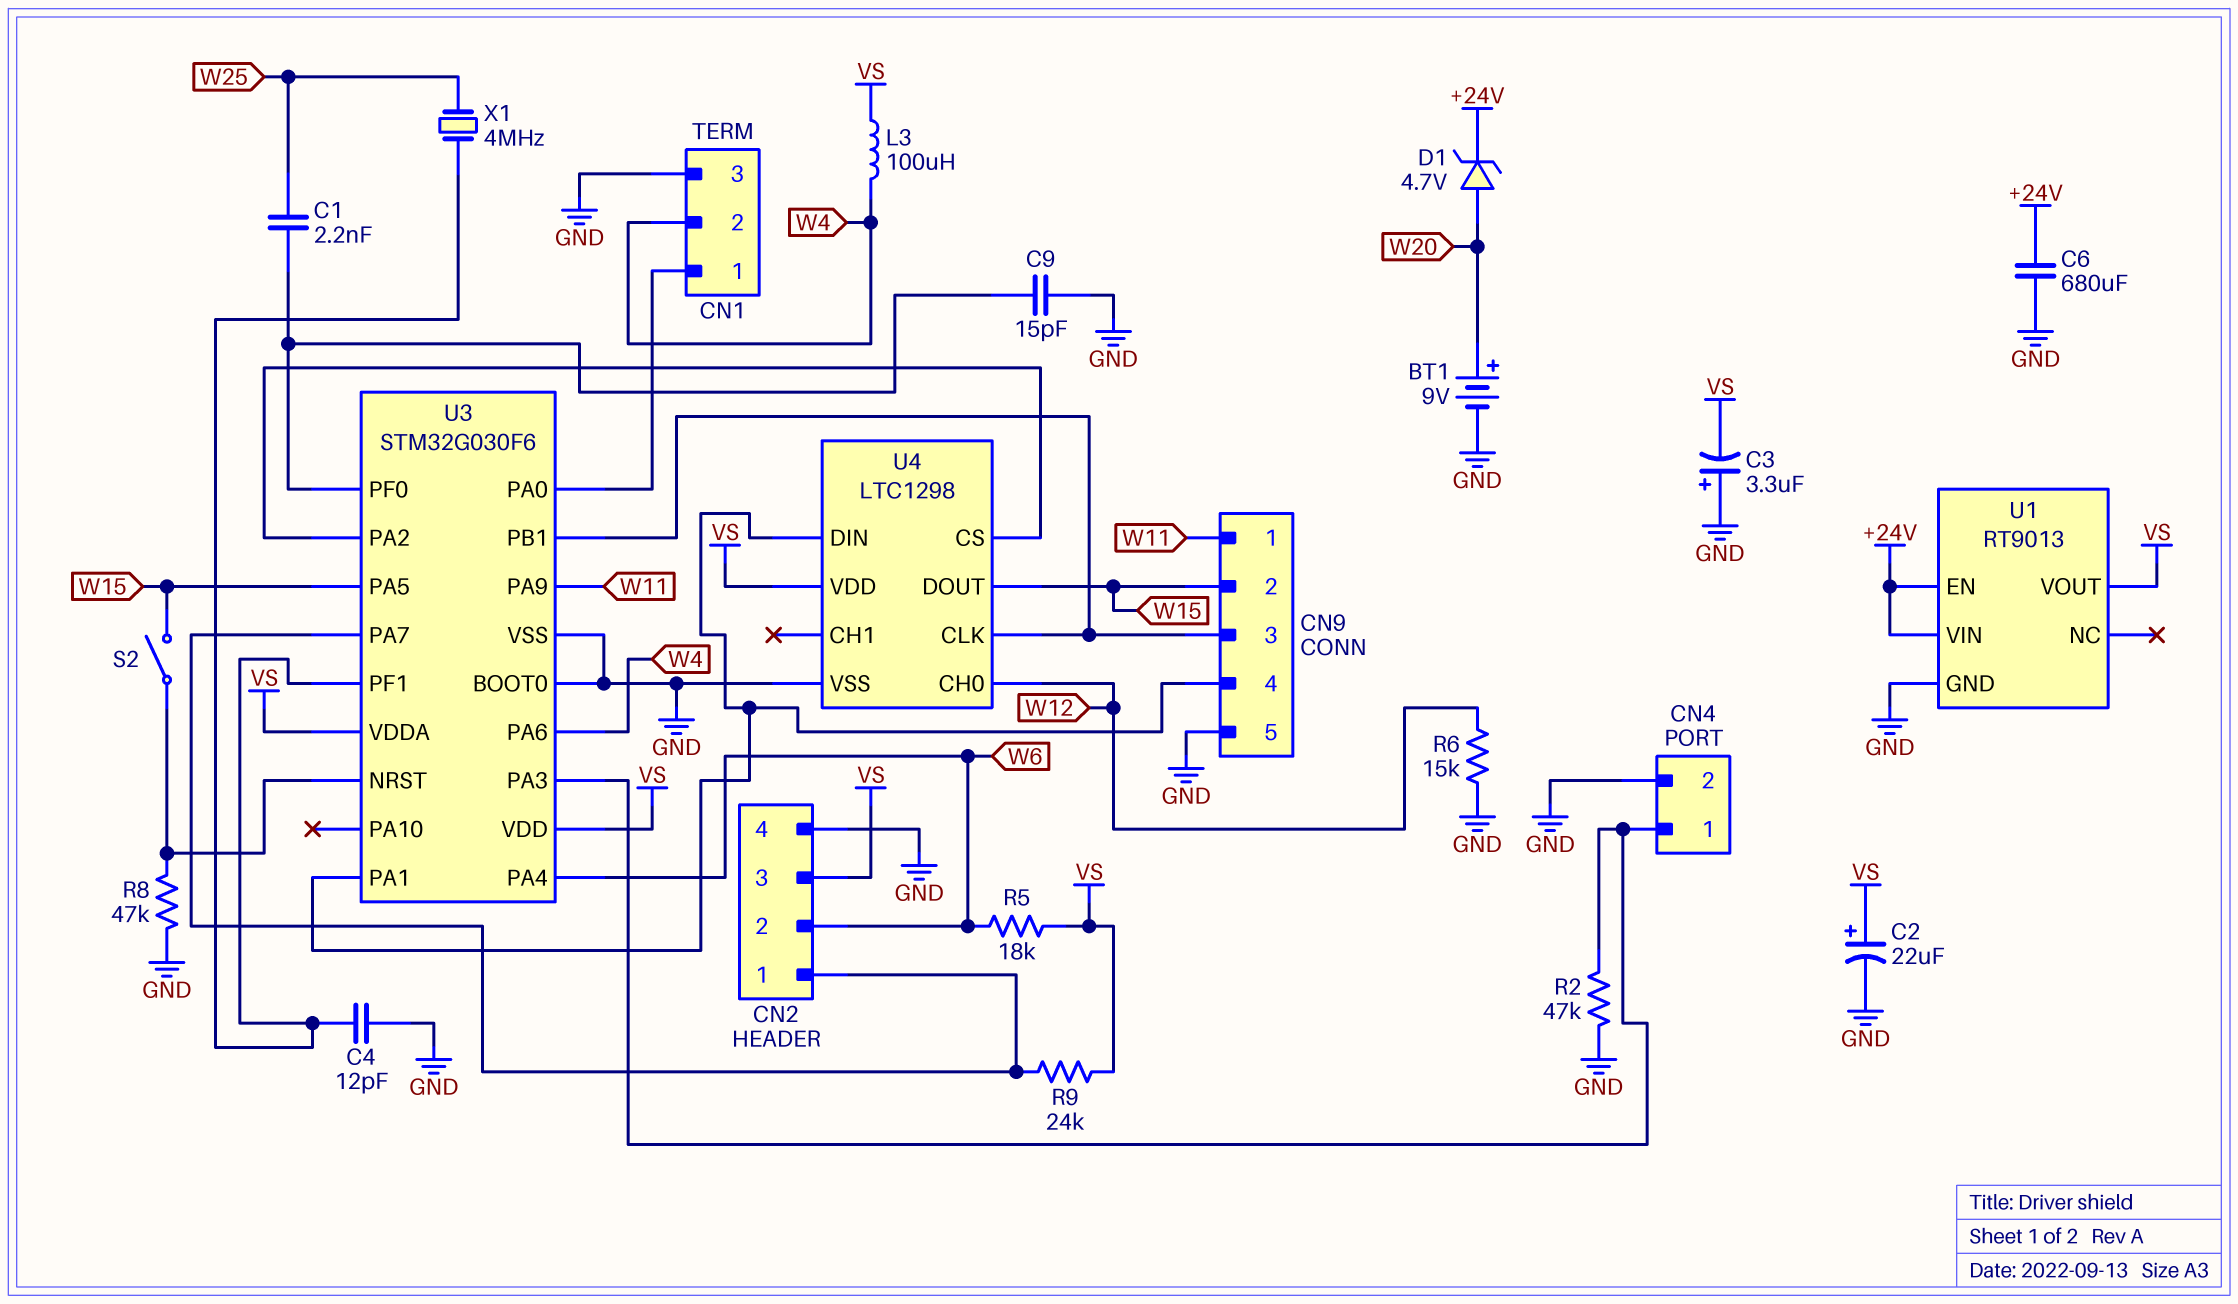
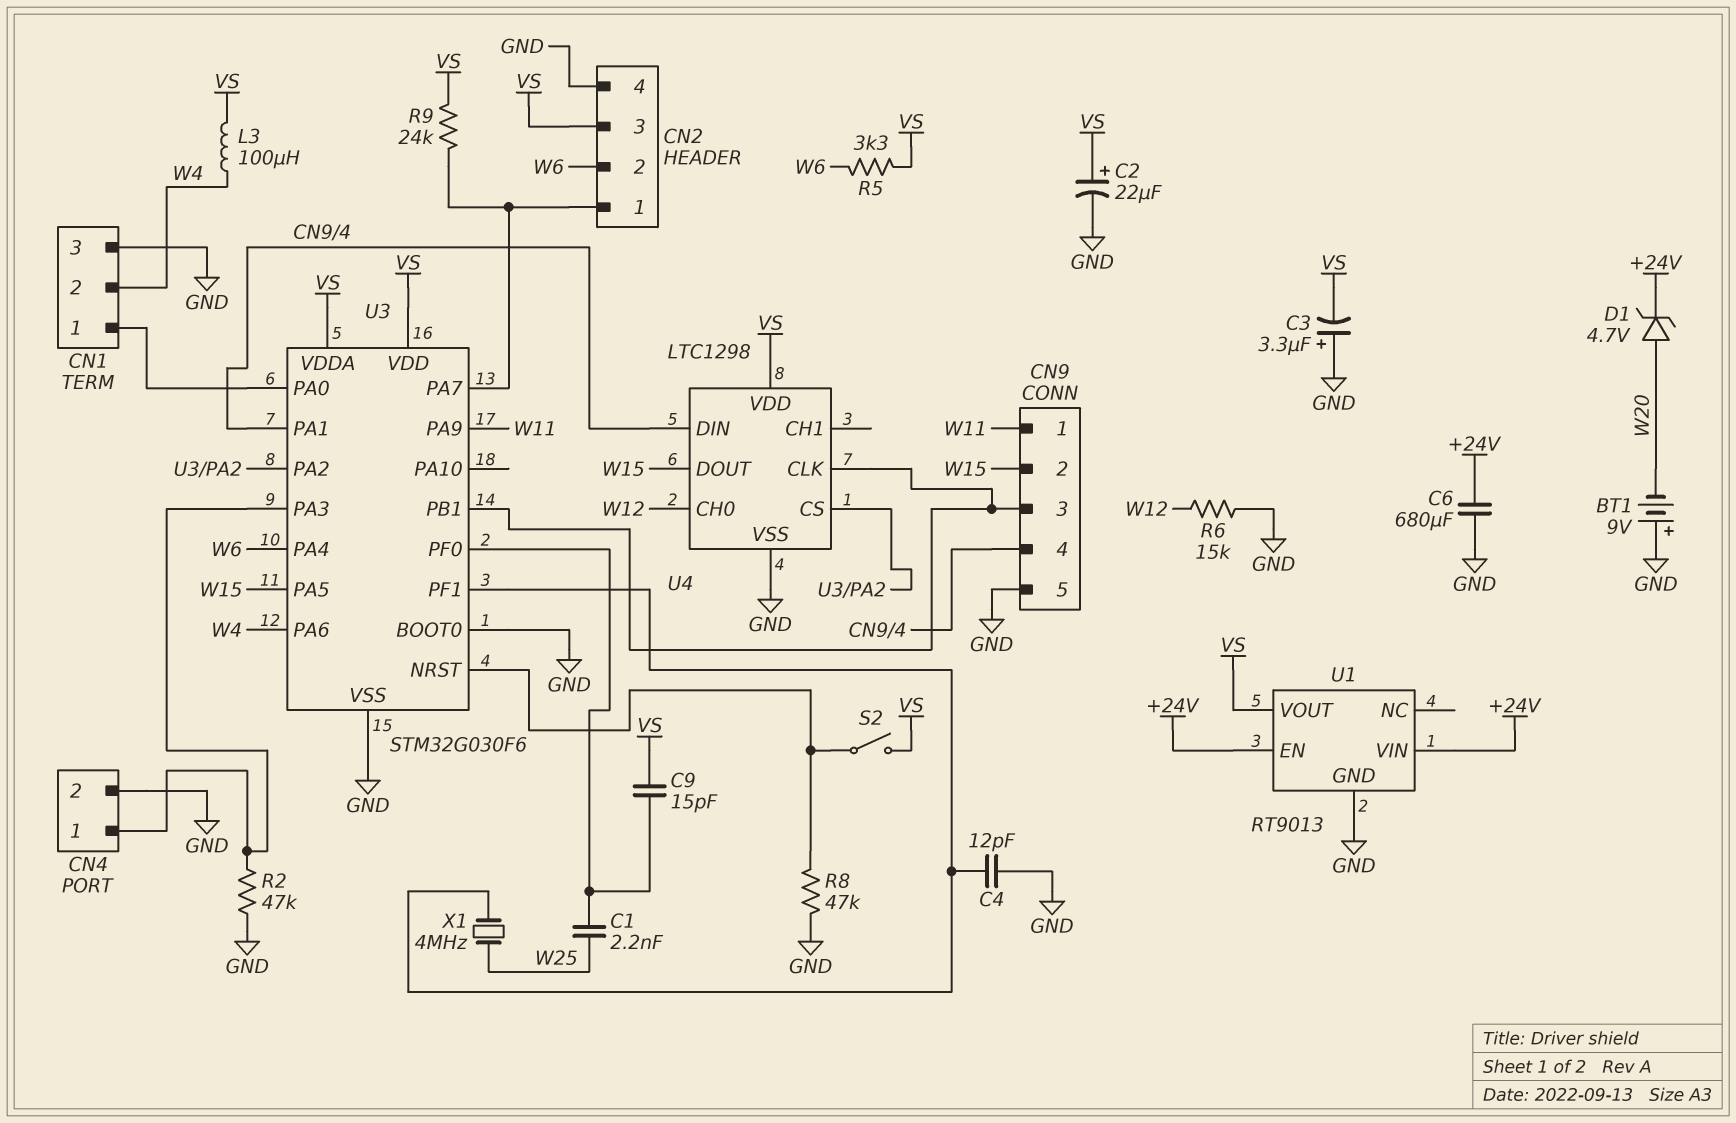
BT1: 9V (plus W20, minus GND) -> 9V (plus GND, minus W20)
C9: 15pF (GND, U3/PF0) -> 15pF (U3/PF0, VS)
R5: 18k (VS, W6) -> 3.3k (VS, W6)
S2: switch (U3/NRST, W15) -> switch (U3/NRST, VS)

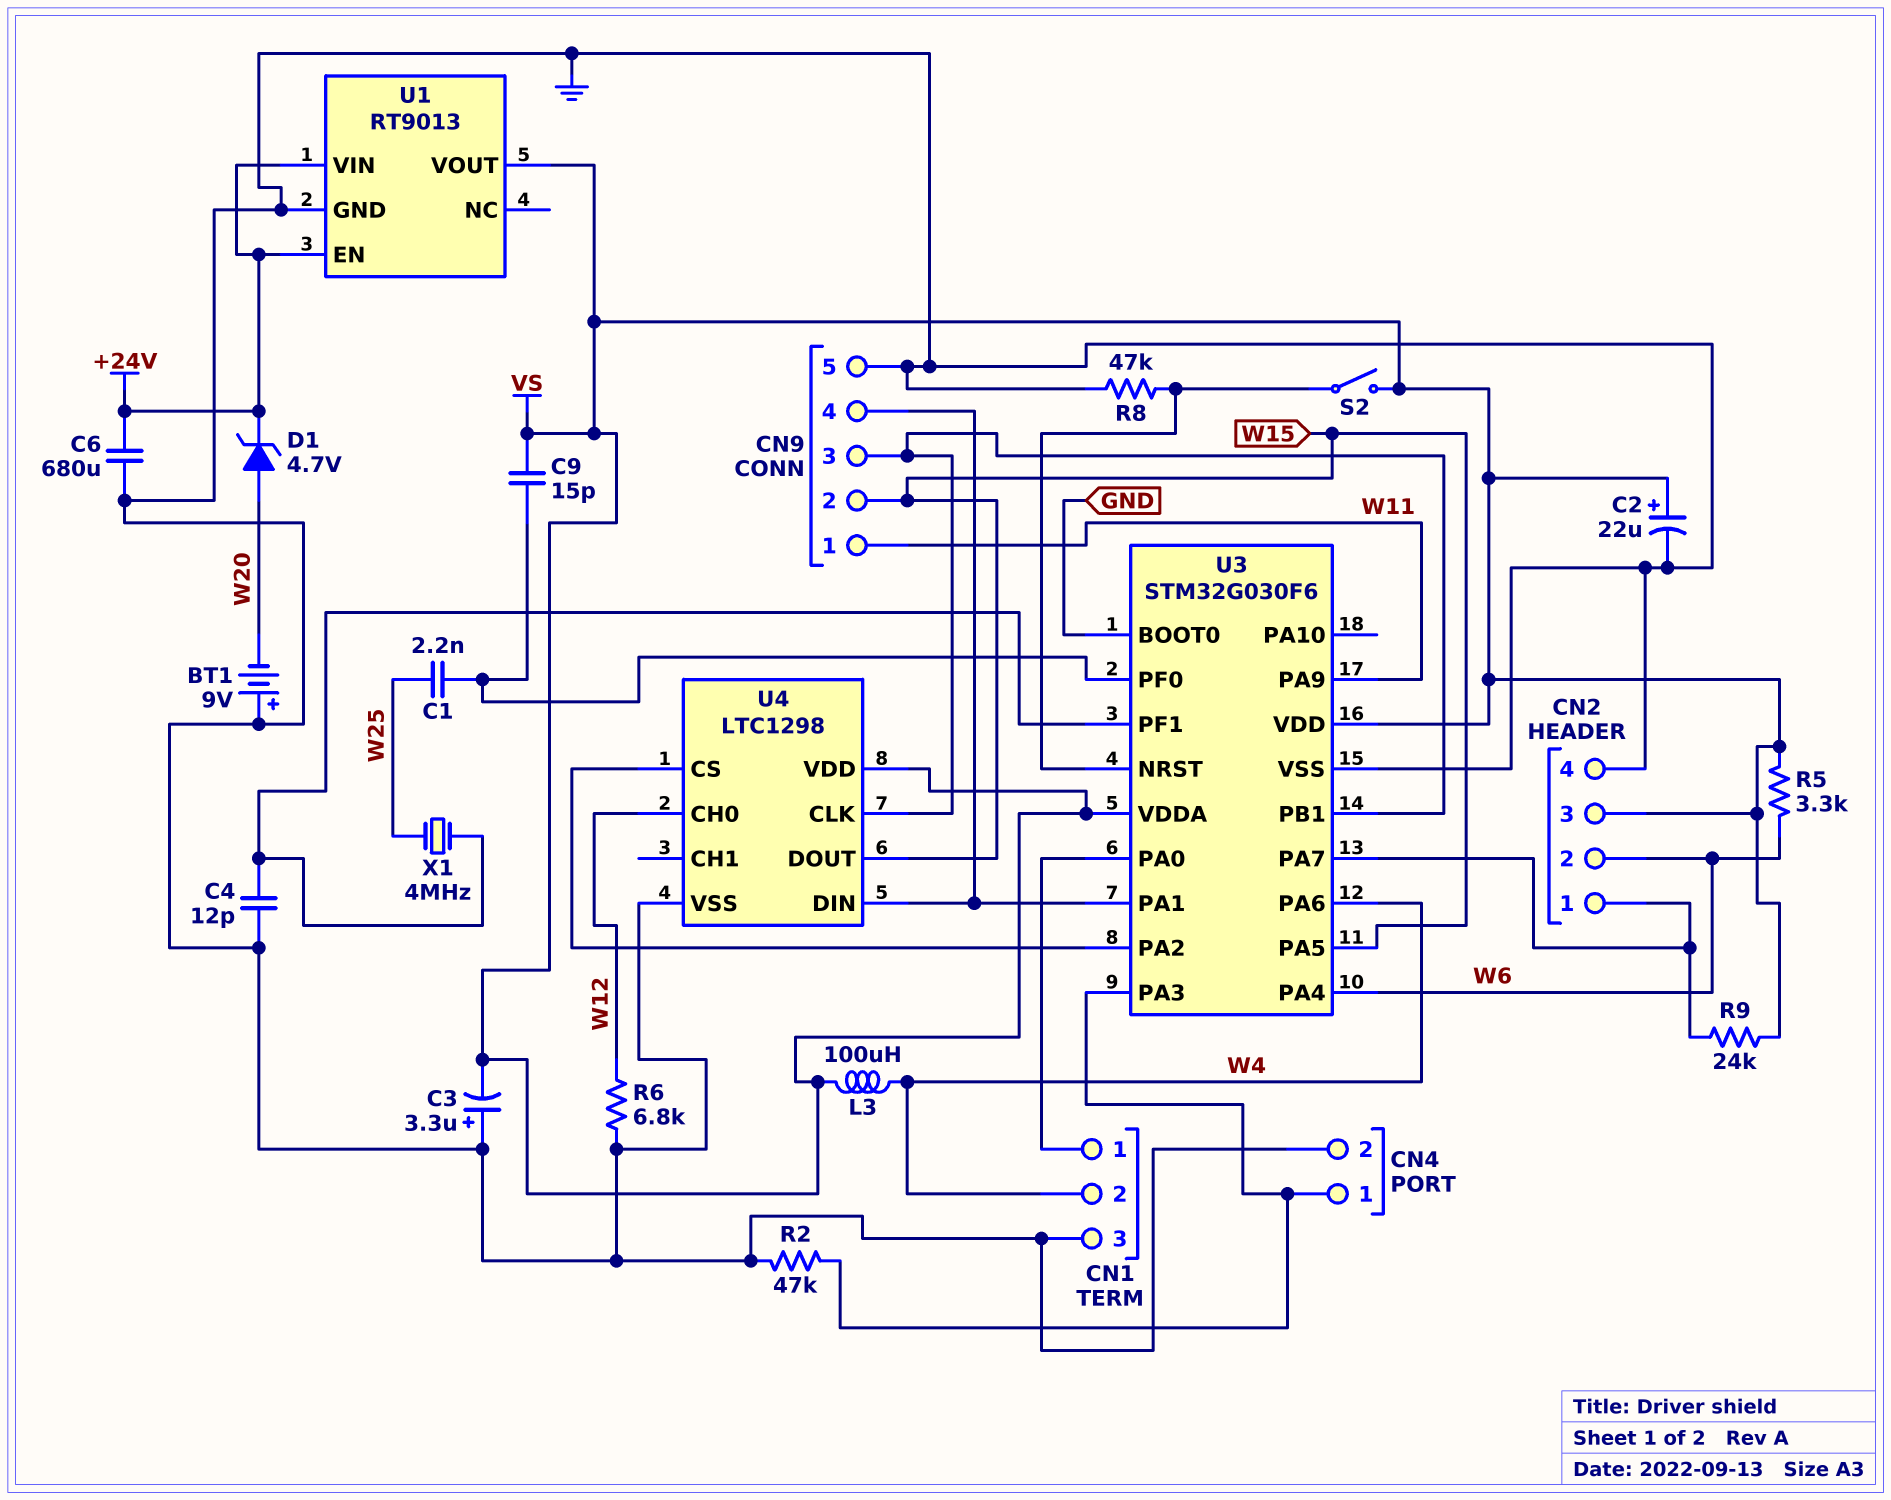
R6: 15k (GND, W12) -> 6.8k (GND, W12)

